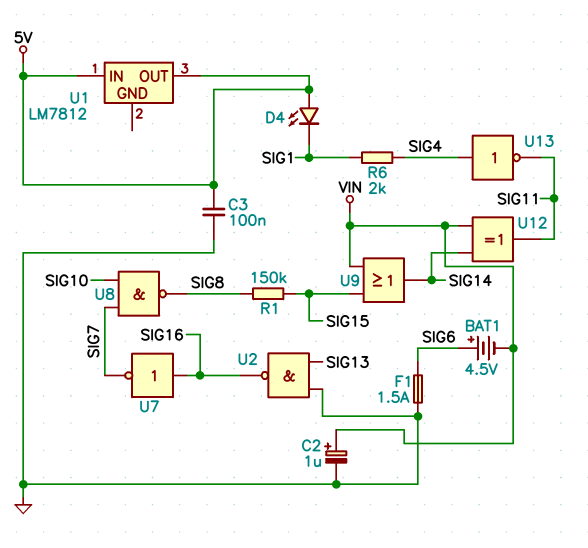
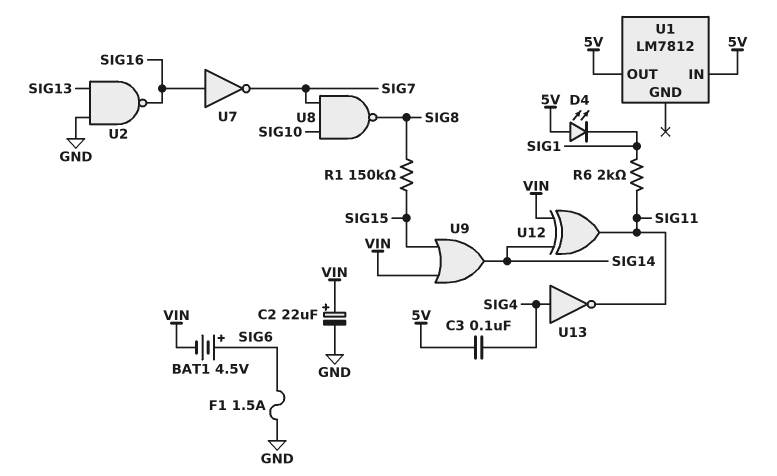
C2: 1uF (plus VIN, minus GND) -> 22uF (plus VIN, minus GND)
C3: 100nF (5V, GND) -> 100nF (5V, SIG4)
R6: 2k (SIG1, SIG4) -> 2k (SIG1, SIG11)

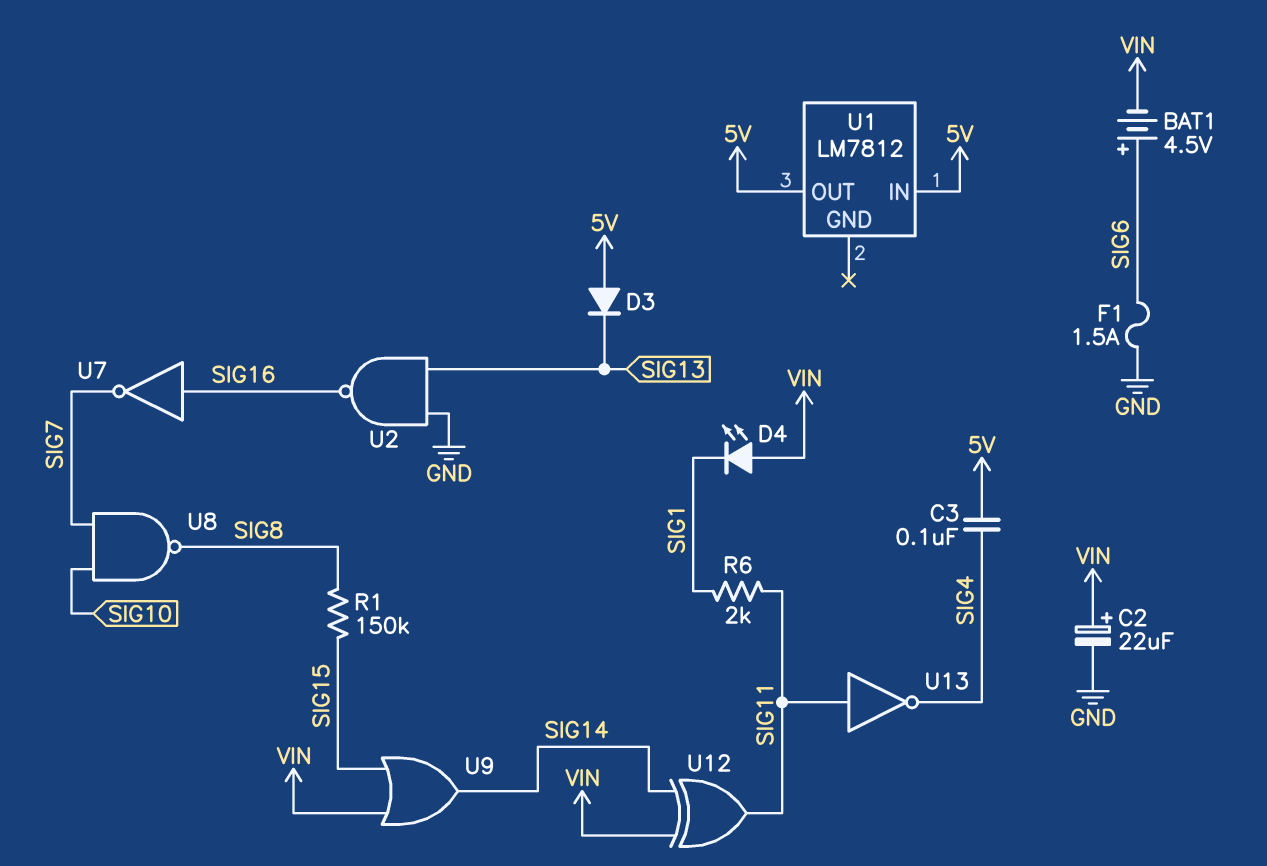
D3: none -> diode (A 5V, K SIG13)
D4: LED (A 5V, K SIG1) -> LED (A VIN, K SIG1)
U13: NOT (in SIG4, out SIG11) -> NOT (in SIG11, out SIG4)

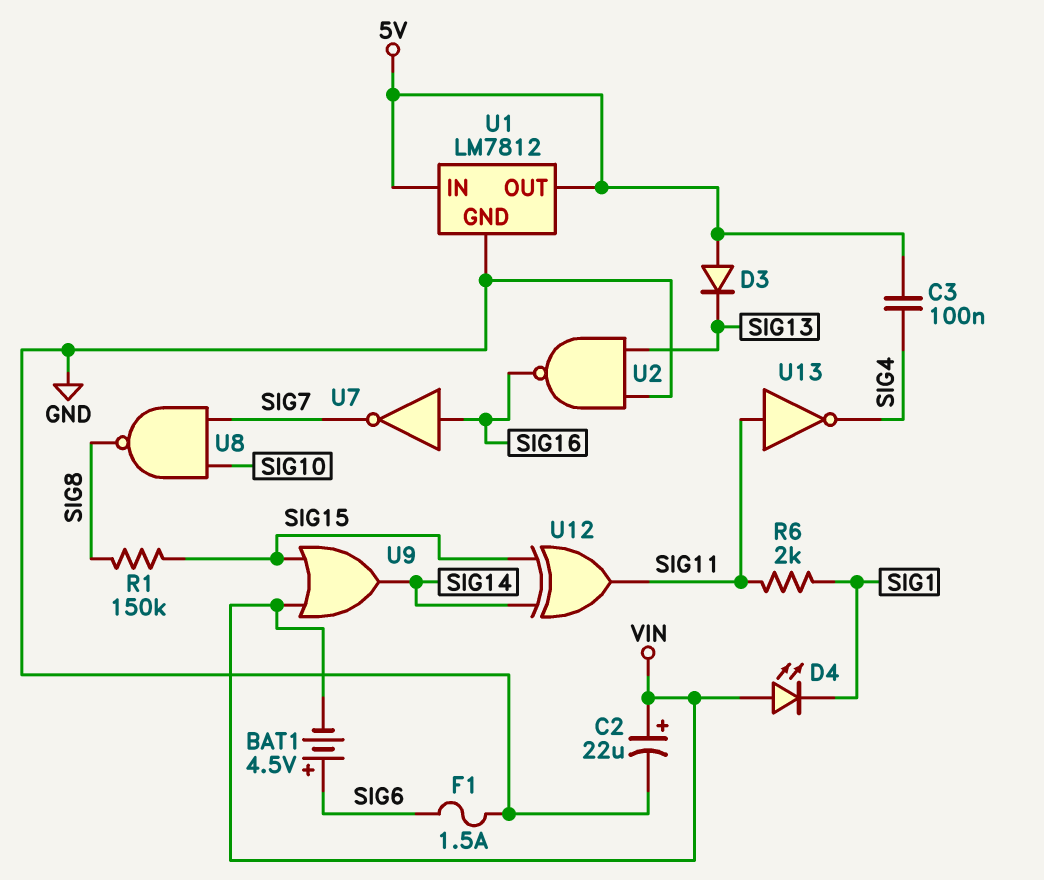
U1 pin GND: none -> GND
U12: XOR (in SIG14, in VIN, out SIG11) -> XOR (in SIG14, in SIG15, out SIG11)

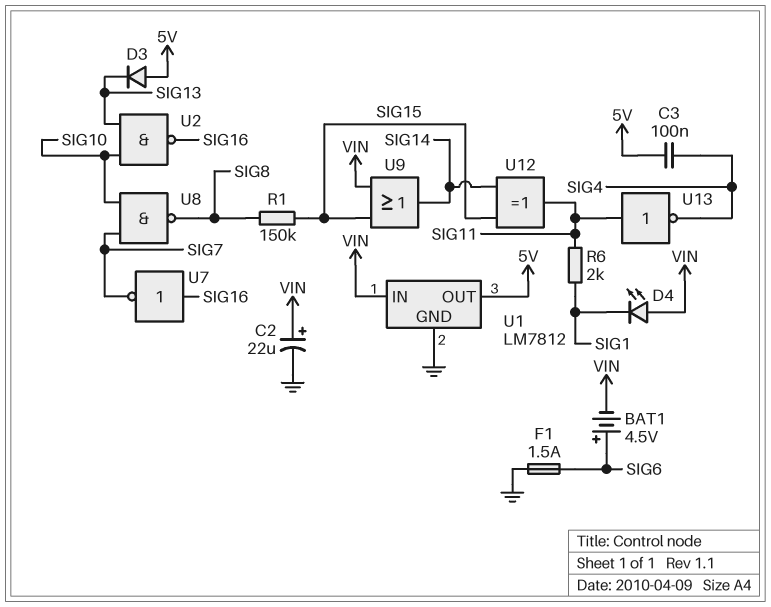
U1 pin IN: 5V -> VIN
U2: NAND (in GND, in SIG13, out SIG16) -> NAND (in SIG10, in SIG13, out SIG16)

